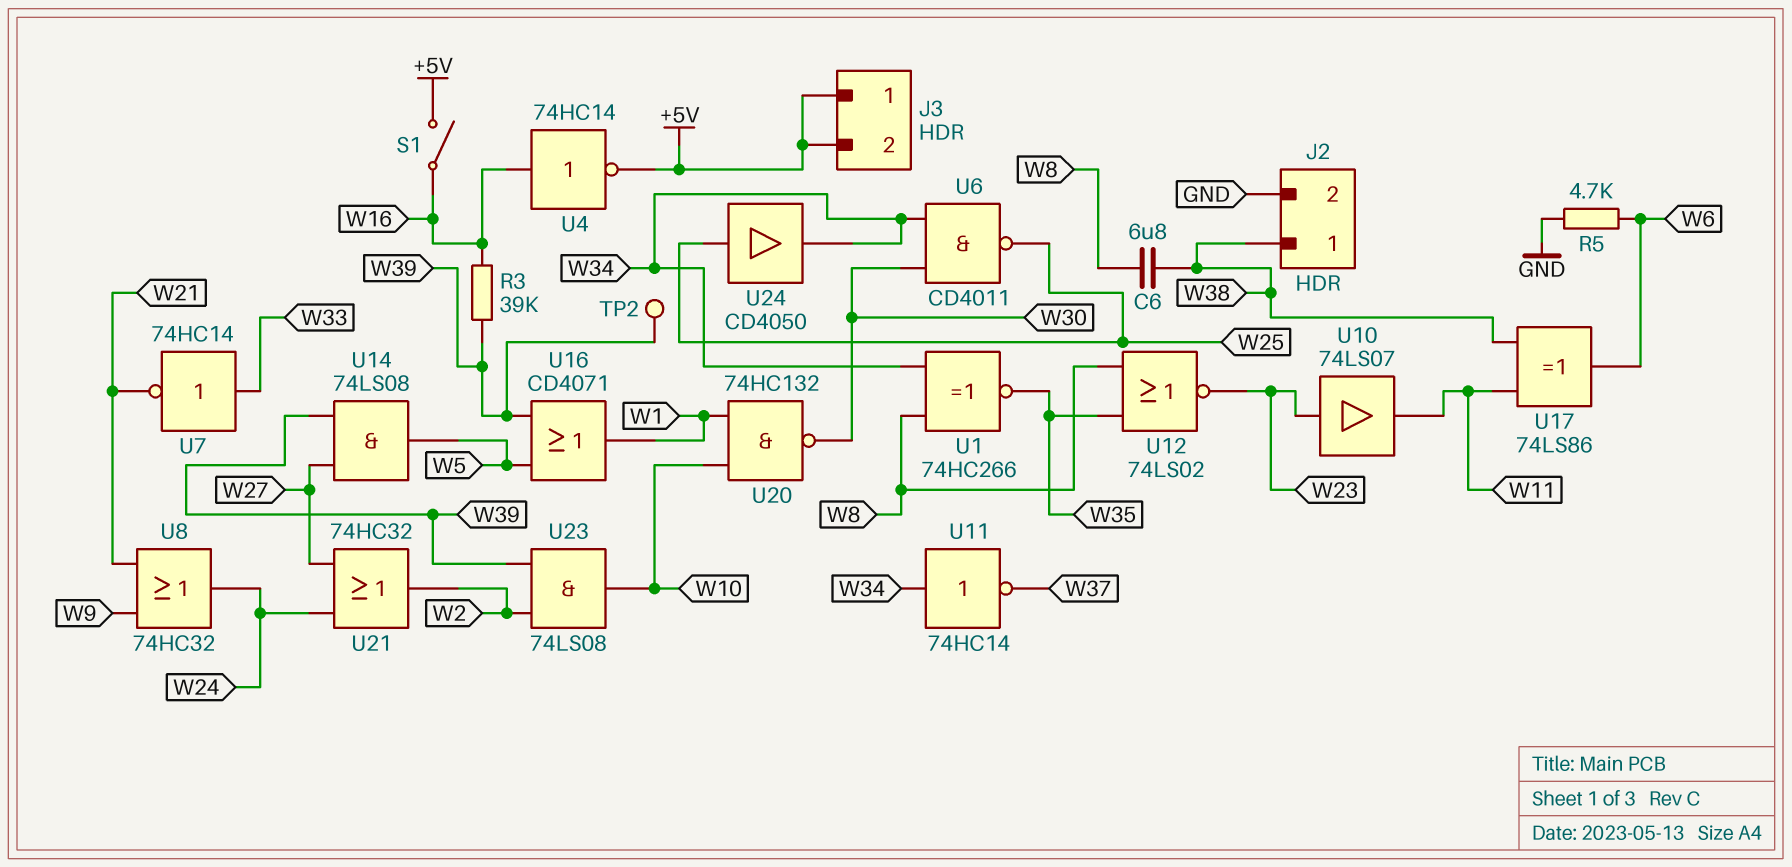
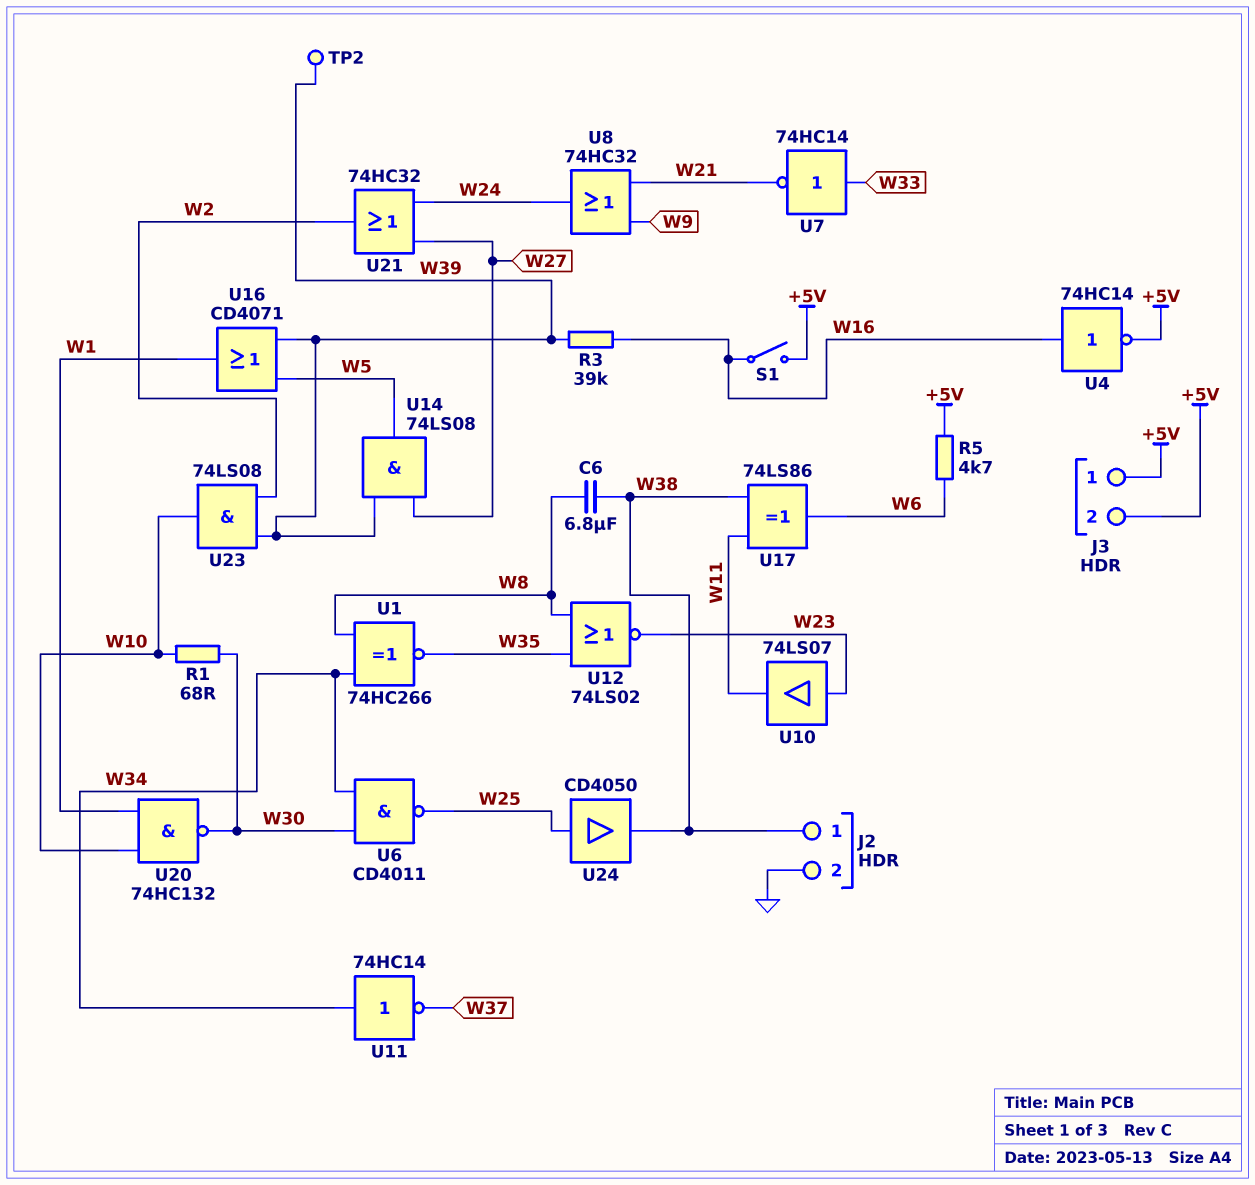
R1: none -> 68 (W10, W30)
R5: 4.7k (GND, W6) -> 4.7k (+5V, W6)
U24: buffer CD4050 (in W25, out W34) -> buffer CD4050 (in W25, out W38)

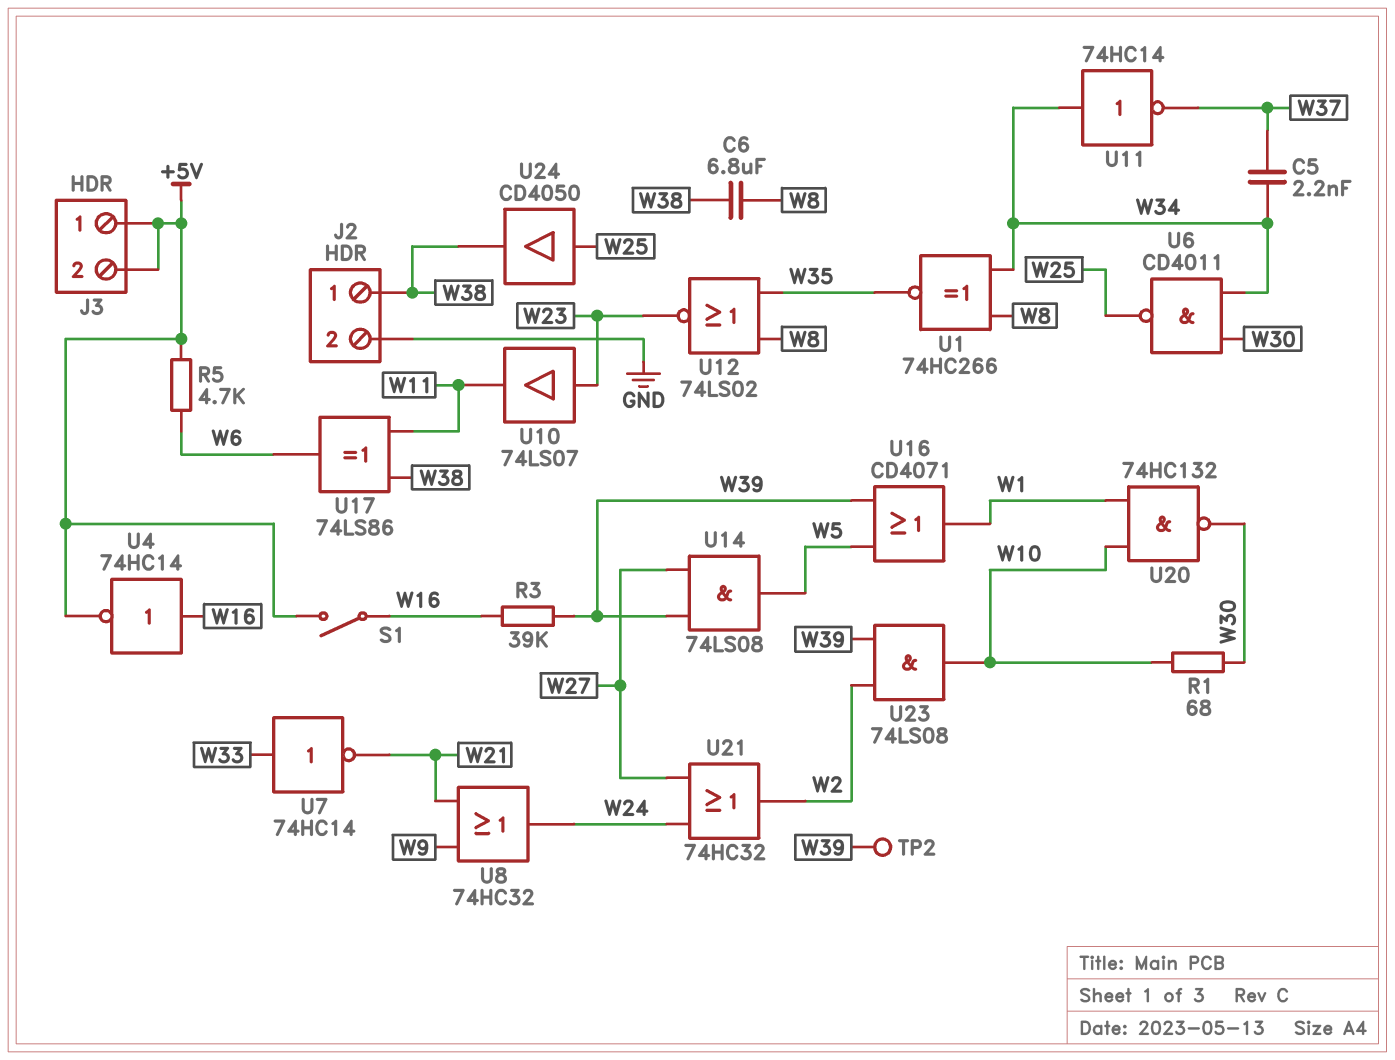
C5: none -> 2.2nF (W34, W37)

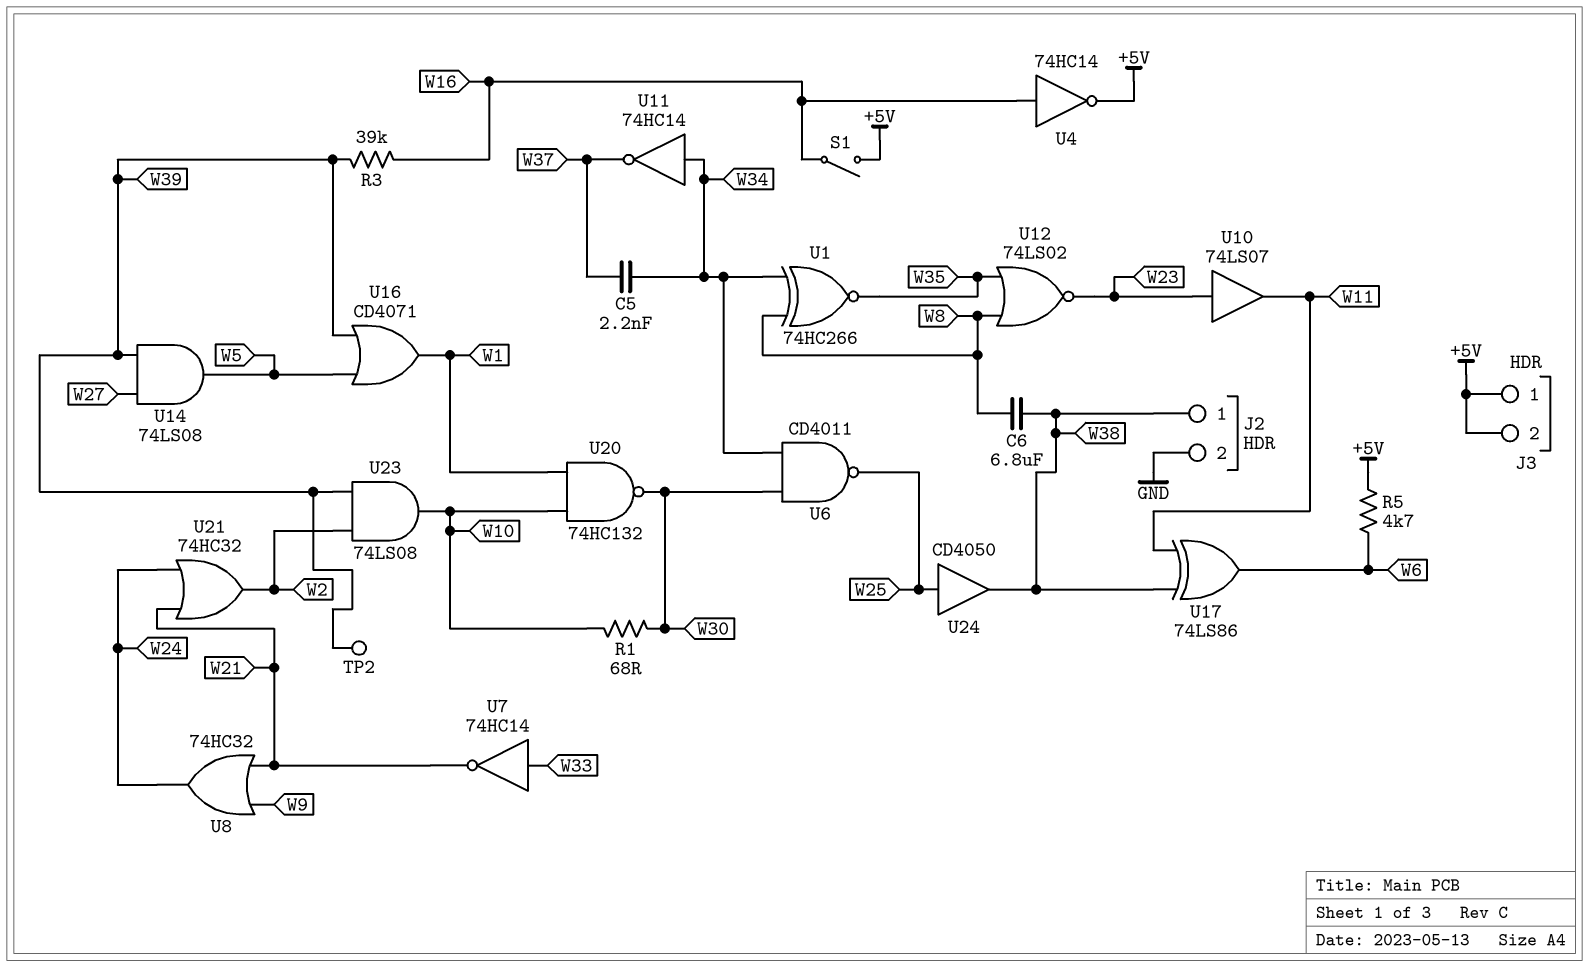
U21: OR 74HC32 (in W24, in W27, out W2) -> OR 74HC32 (in W21, in W24, out W2)

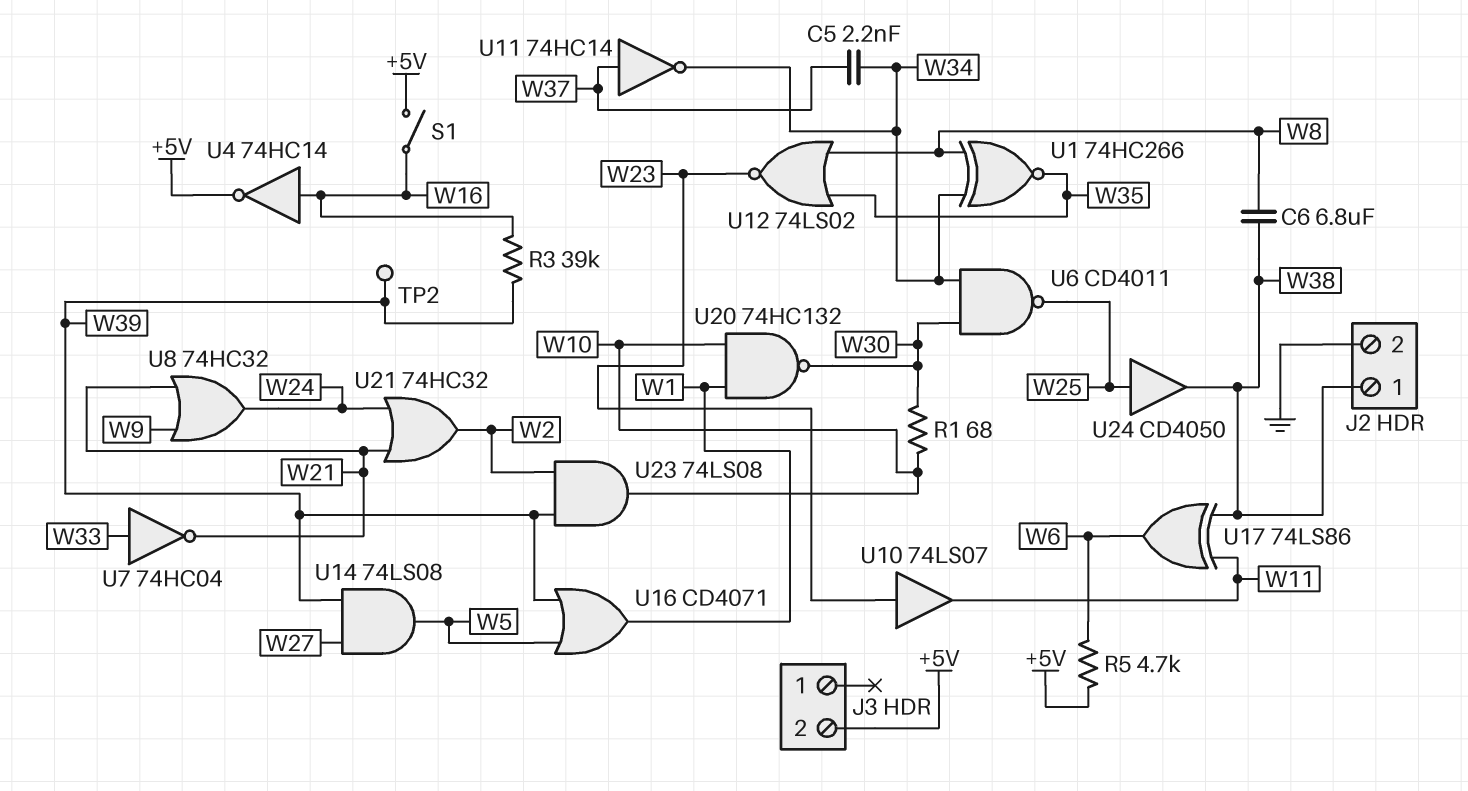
J3 pin 1: +5V -> none
U7: NOT 74HC14 (in W33, out W21) -> NOT 74HC04 (in W33, out W21)
U11: NOT 74HC14 (in W34, out W37) -> NOT 74HC14 (in W37, out W34)

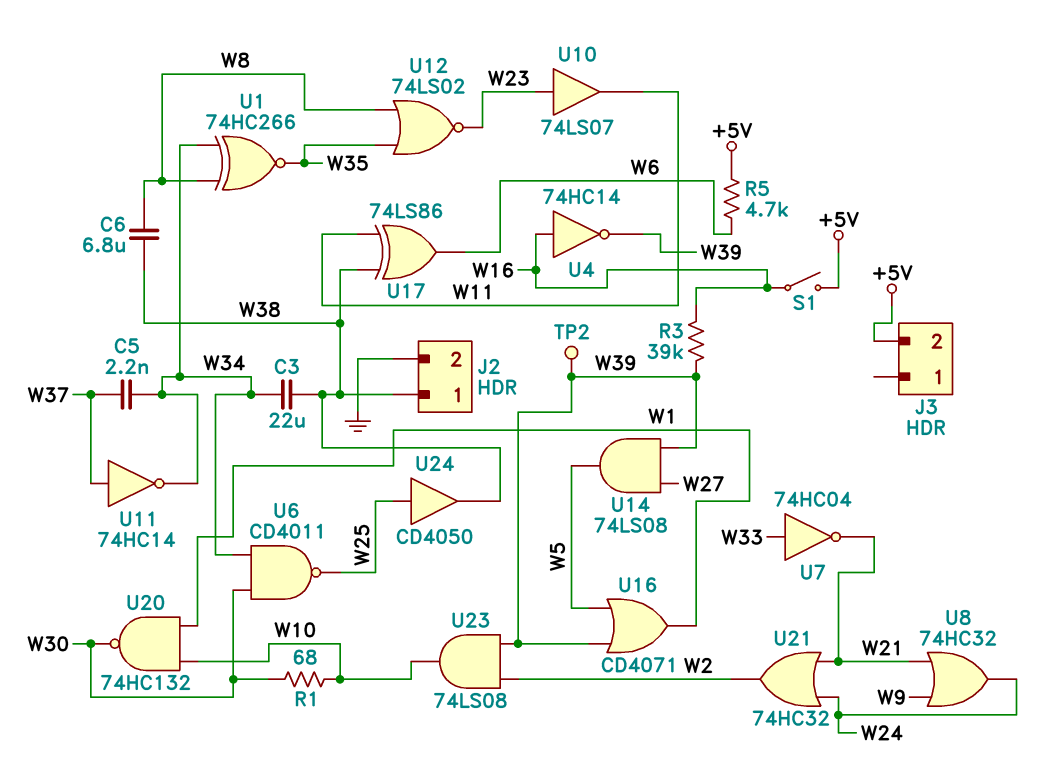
C3: none -> 22uF (W34, W38)
U4: NOT 74HC14 (in W16, out +5V) -> NOT 74HC14 (in W16, out W39)

